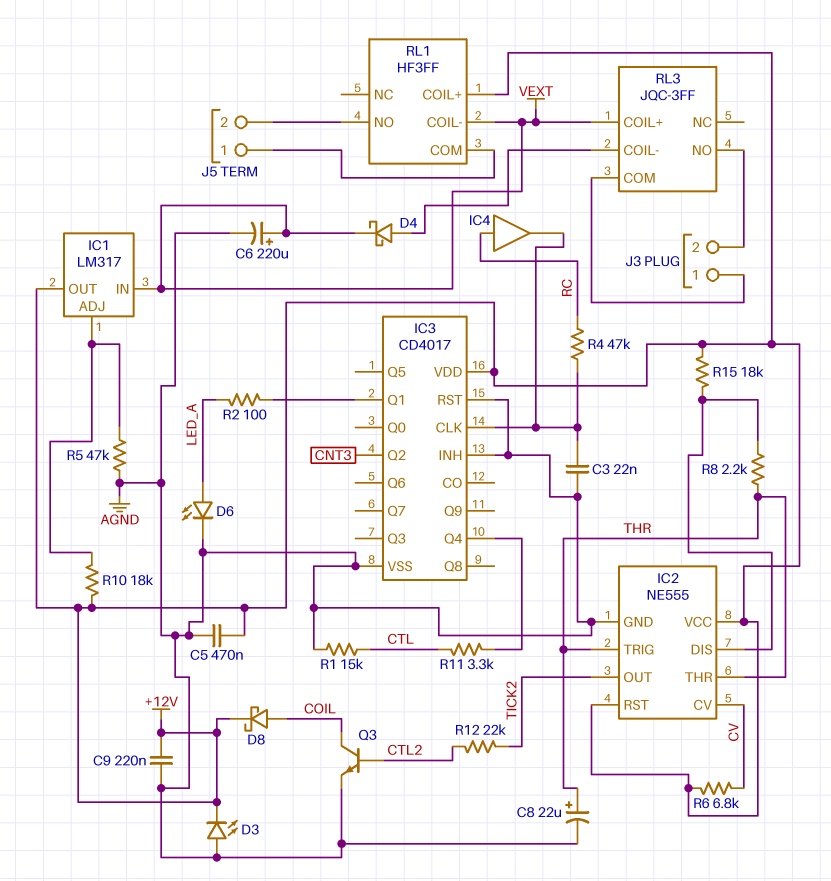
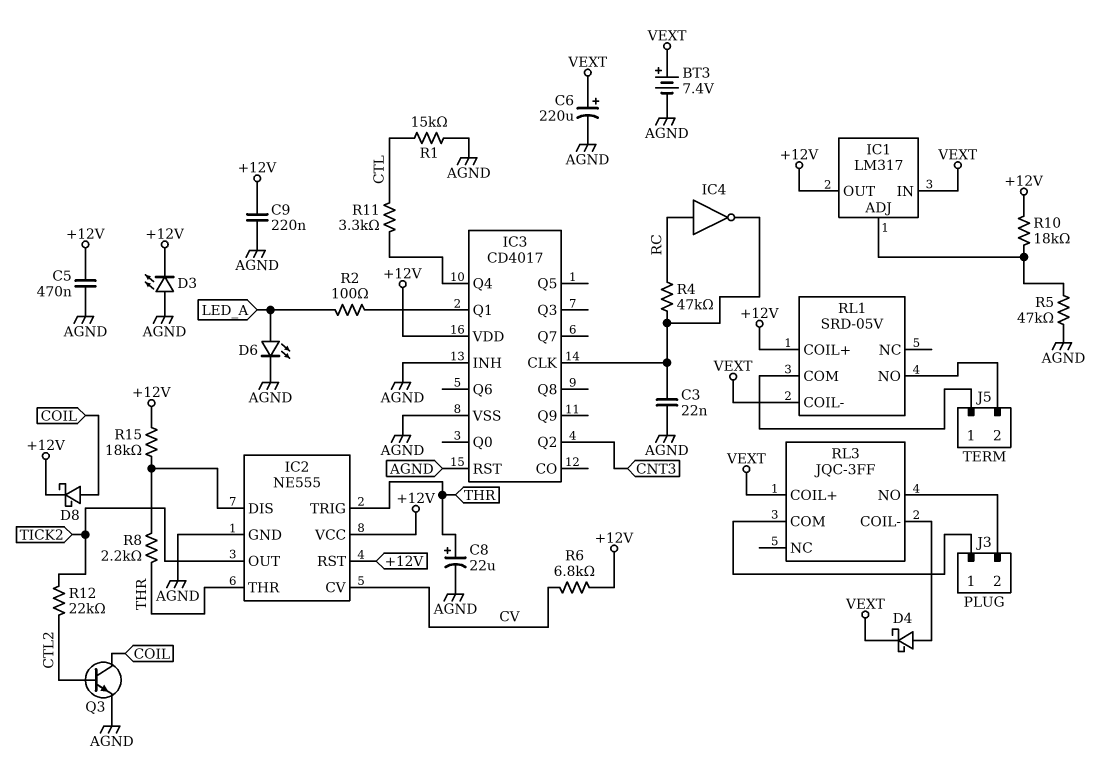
BT3: none -> 7.4V (plus VEXT, minus AGND)
IC4: buffer (in RC, out IC3/CLK) -> NOT (in RC, out IC3/CLK)
RL1: HF3FF -> SRD-05V

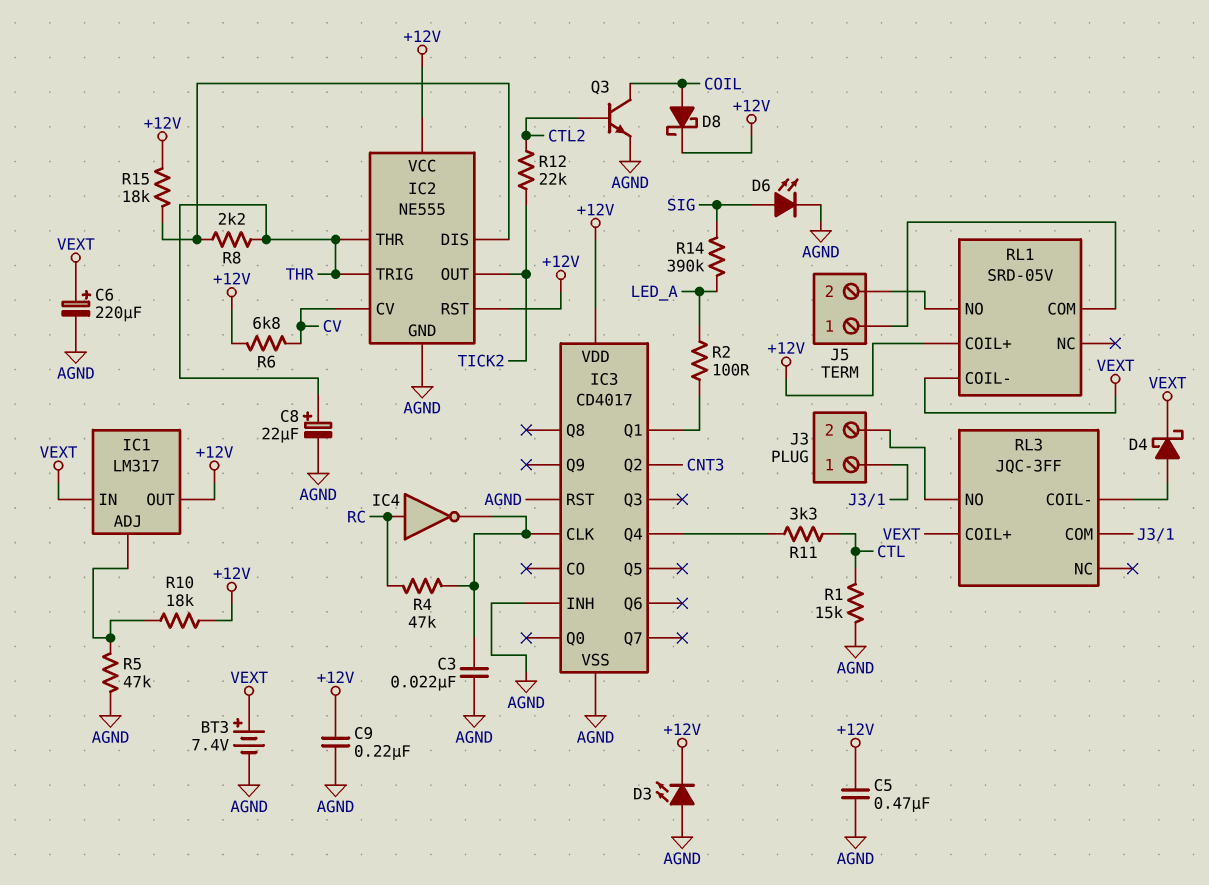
D6: LED (A LED_A, K AGND) -> LED (A SIG, K AGND)
R14: none -> 390k (LED_A, SIG)

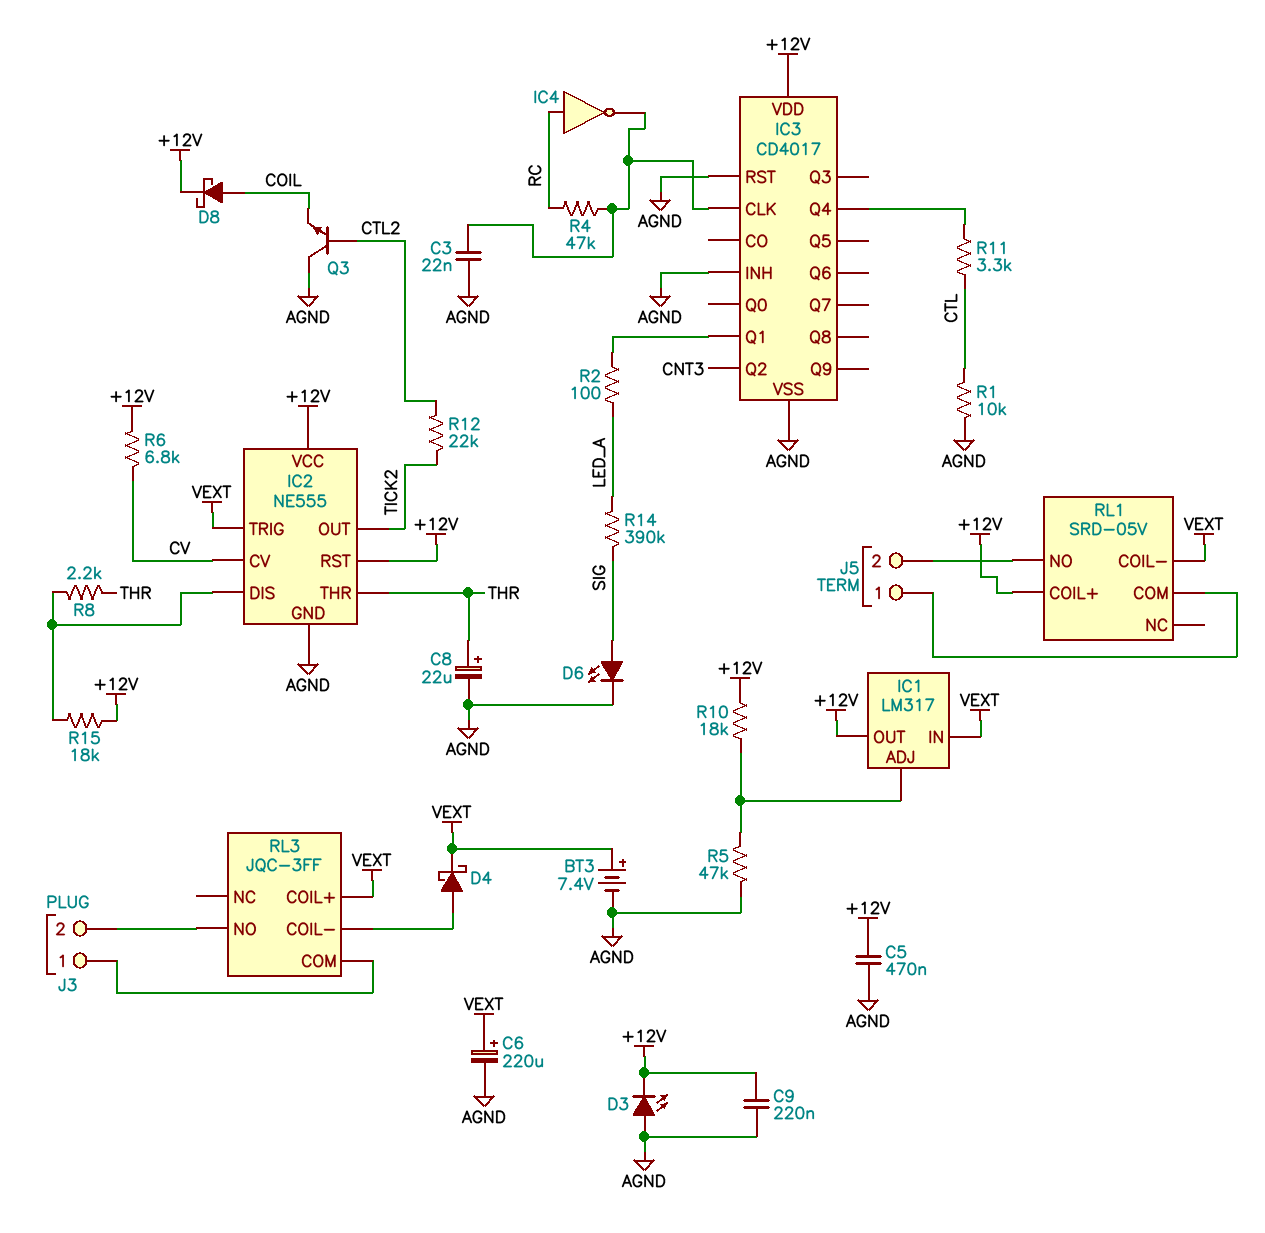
IC2 pin TRIG: THR -> VEXT
Q3: NPN (B CTL2, C COIL, E AGND) -> NPN (B CTL2, C AGND, E COIL)
R1: 15k (AGND, CTL) -> 10k (AGND, CTL)

